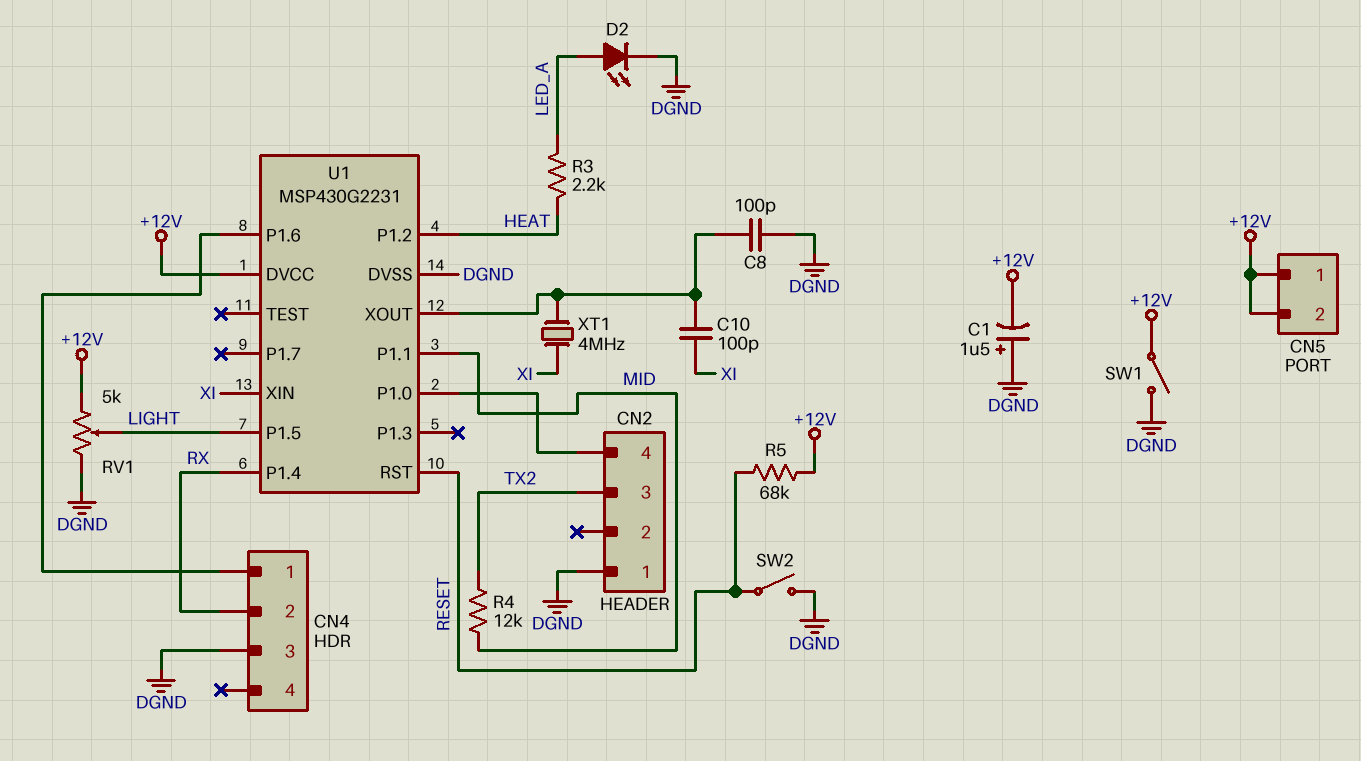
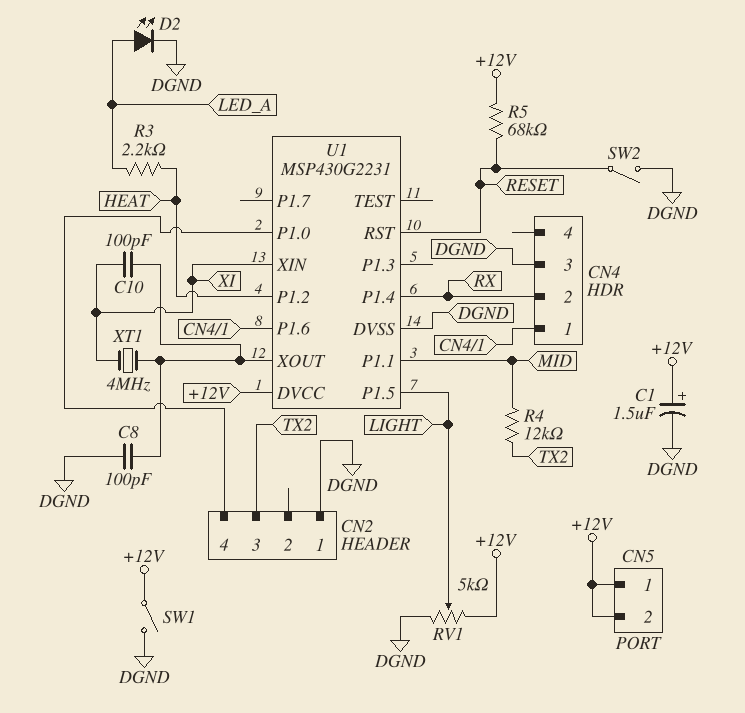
C1: 1.5uF (plus DGND, minus +12V) -> 1.5uF (plus +12V, minus DGND)

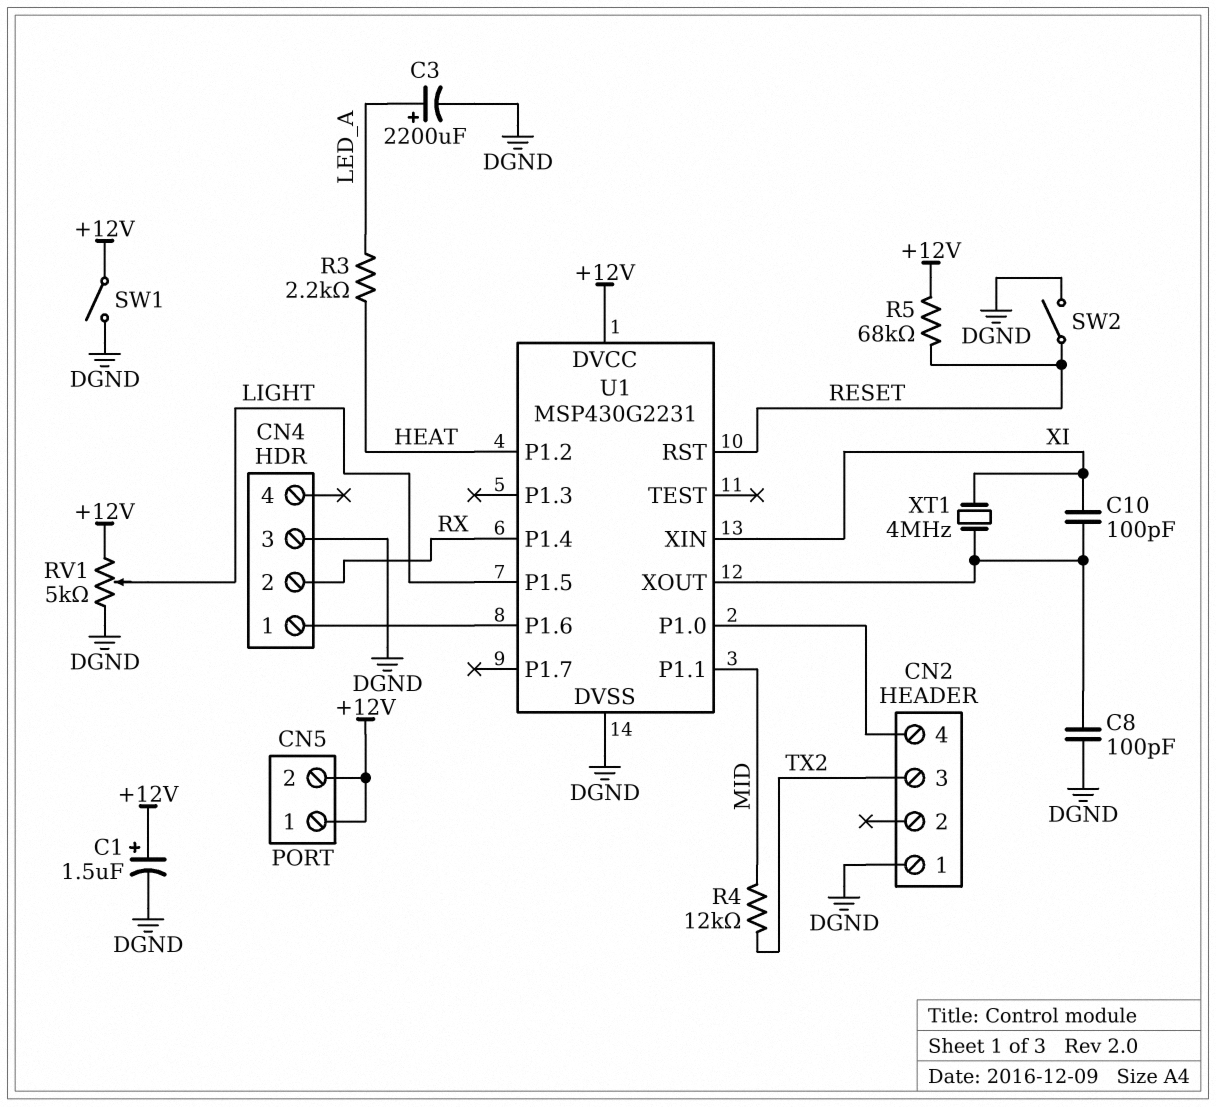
C3: none -> 2200uF (plus LED_A, minus DGND)
D2: LED (A LED_A, K DGND) -> none

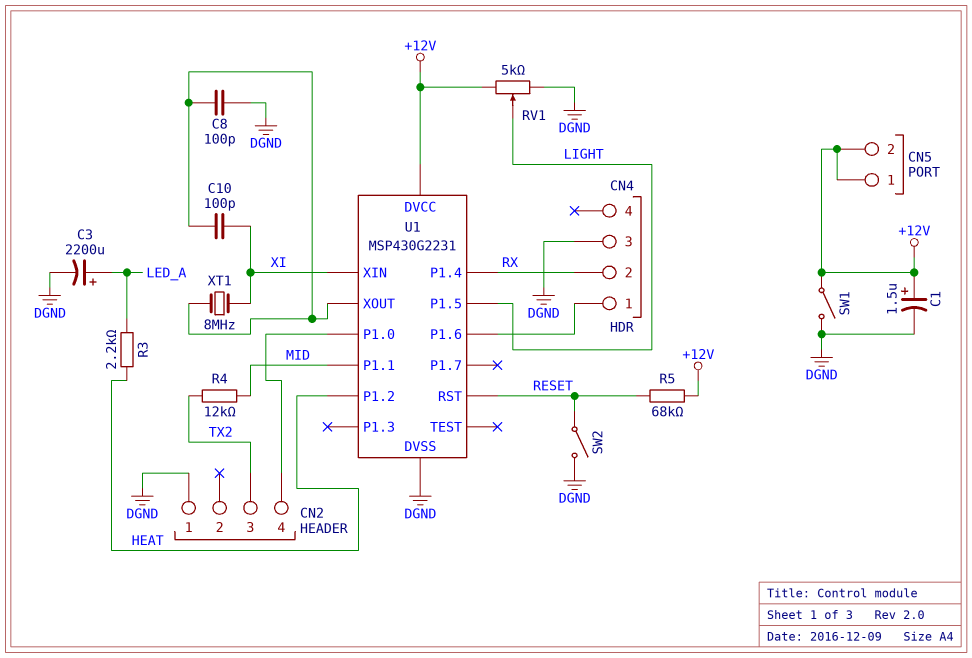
XT1: 4MHz (U1/XOUT, XI) -> 8MHz (U1/XOUT, XI)

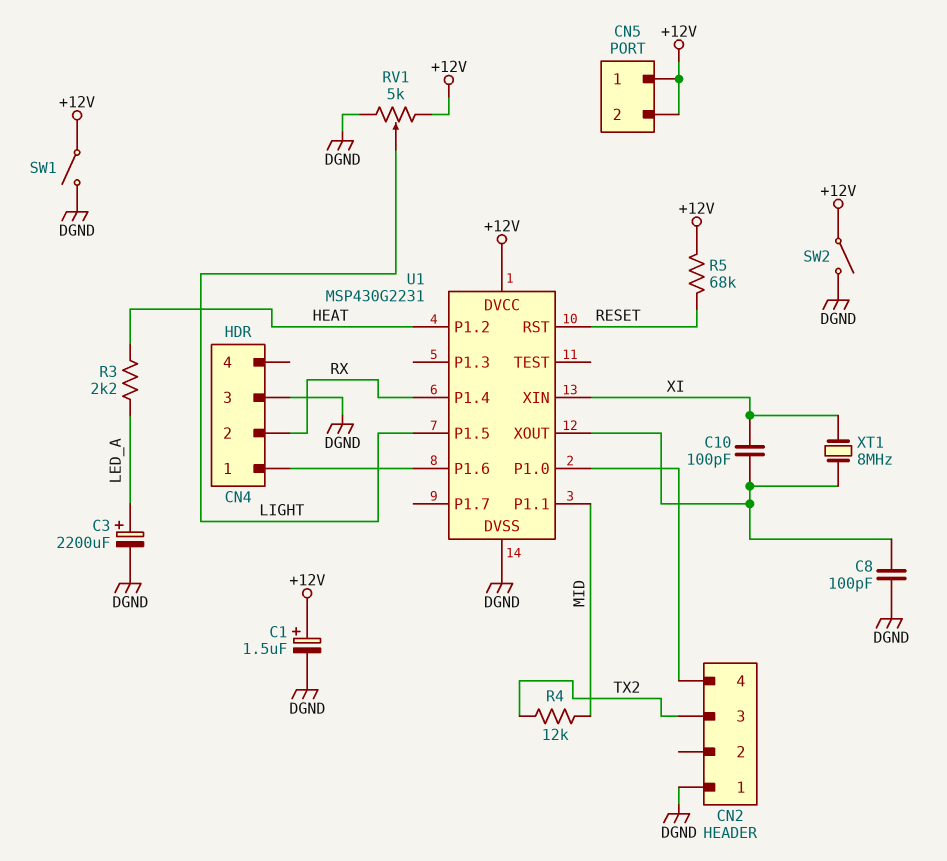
SW2: switch (DGND, RESET) -> switch (+12V, DGND)

